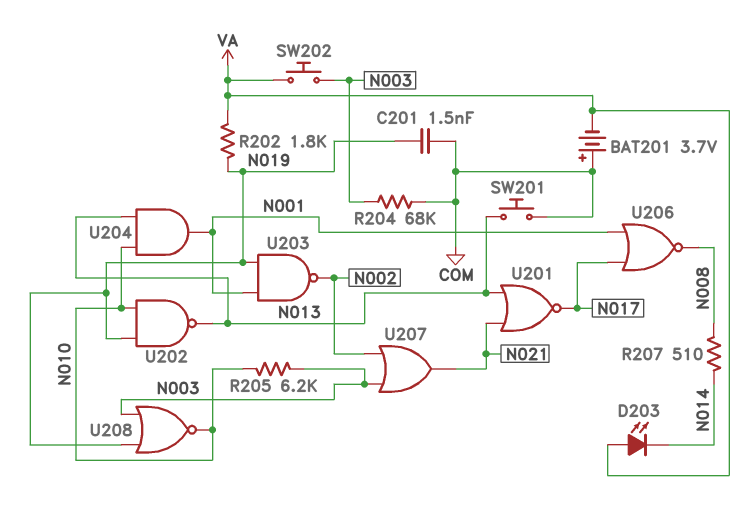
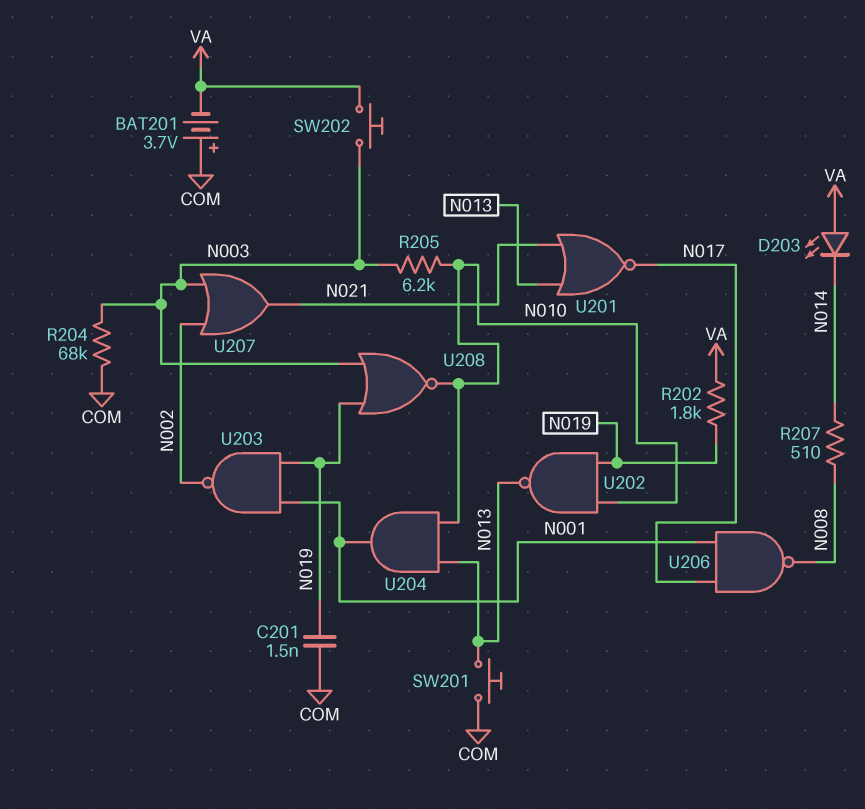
U206: NOR (in N001, in N017, out N008) -> NAND (in N001, in N017, out N008)

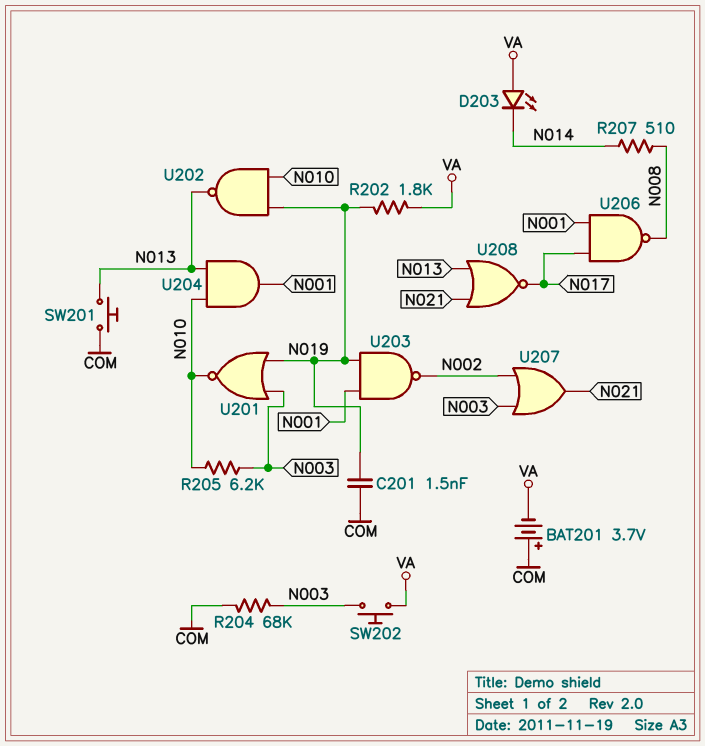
U201: NOR (in N013, in N021, out N017) -> NOR (in N003, in N019, out N010)
U208: NOR (in N003, in N019, out N010) -> NOR (in N013, in N021, out N017)

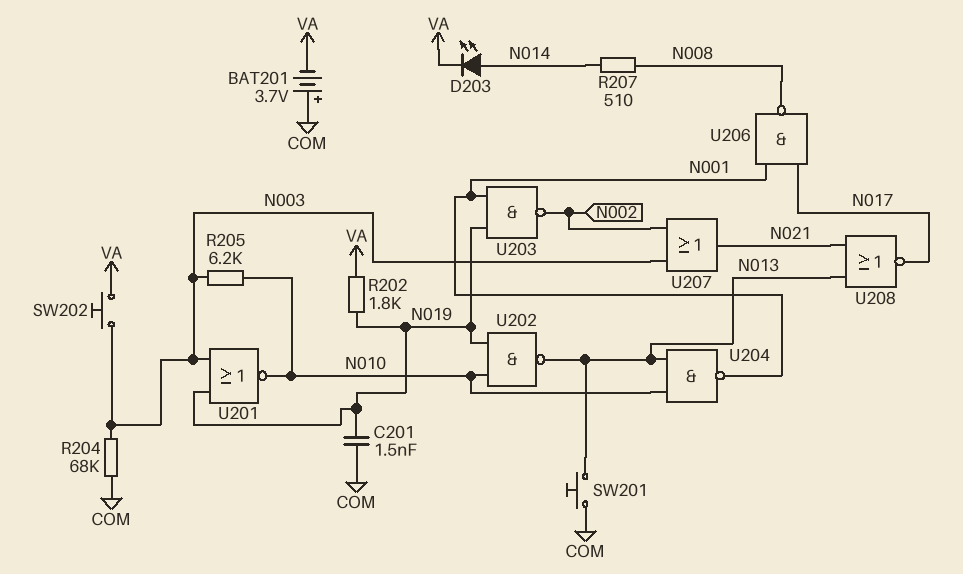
D203: LED (A VA, K N014) -> LED (A N014, K VA)
U204: AND (in N010, in N013, out N001) -> NAND (in N010, in N013, out N001)

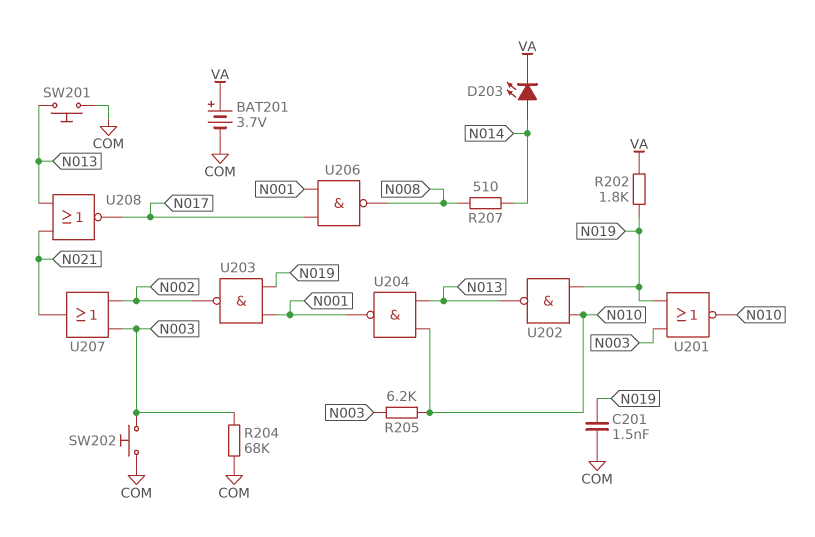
BAT201: 3.7V (plus COM, minus VA) -> 3.7V (plus VA, minus COM)
SW202: button (N003, VA) -> button (COM, N003)

